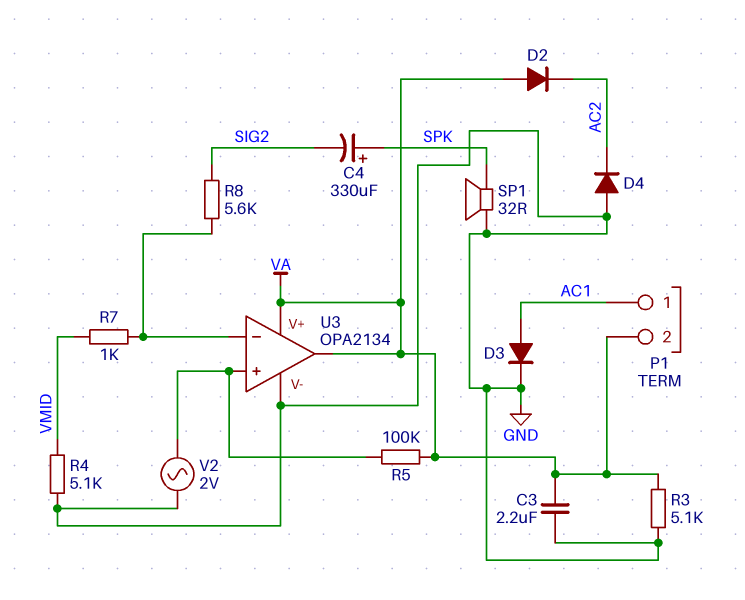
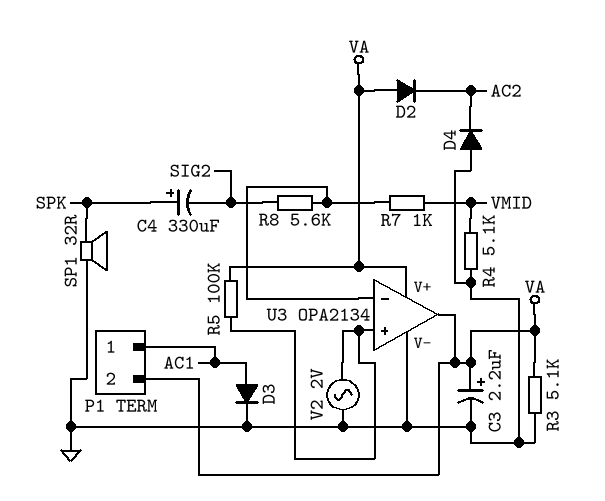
C3: 2.2uF (GND, VA) -> 2.2uF (plus VA, minus GND)

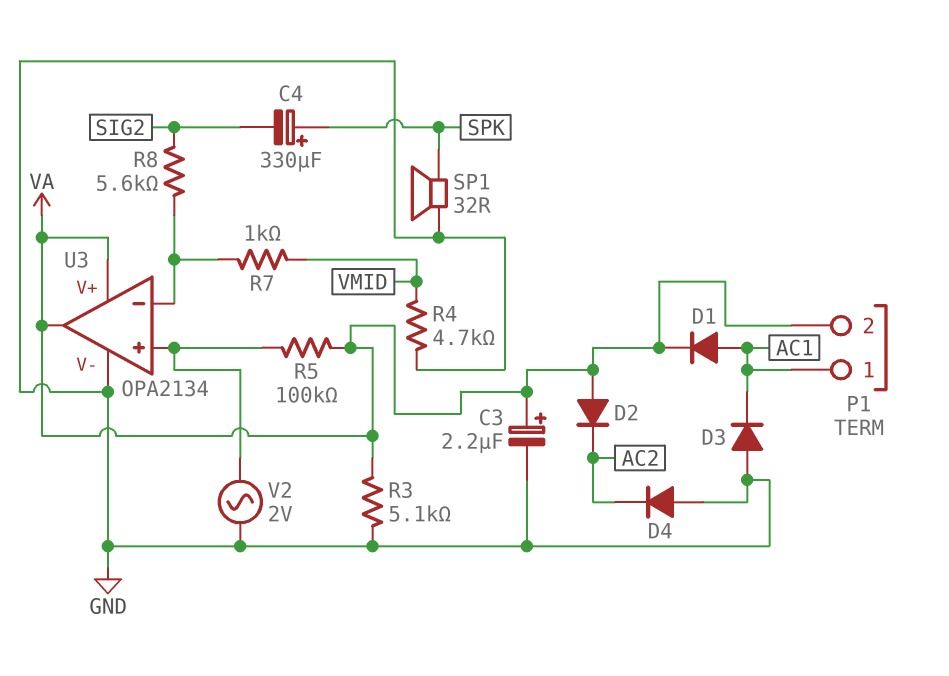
D1: none -> diode (A AC1, K VA)
D3: diode (A AC1, K GND) -> diode (A GND, K AC1)
R4: 5.1k (GND, VMID) -> 4.7k (GND, VMID)

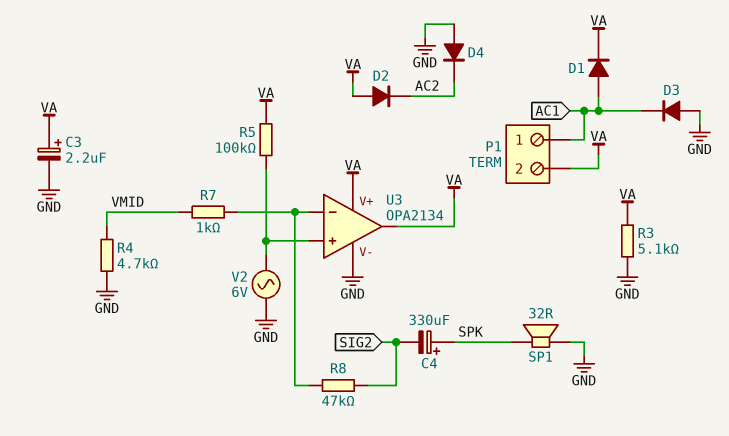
R8: 5.6k (SIG2, U3/in-) -> 47k (SIG2, U3/in-)
V2: AC 2V (GND, U3/in+) -> AC 6V (GND, U3/in+)

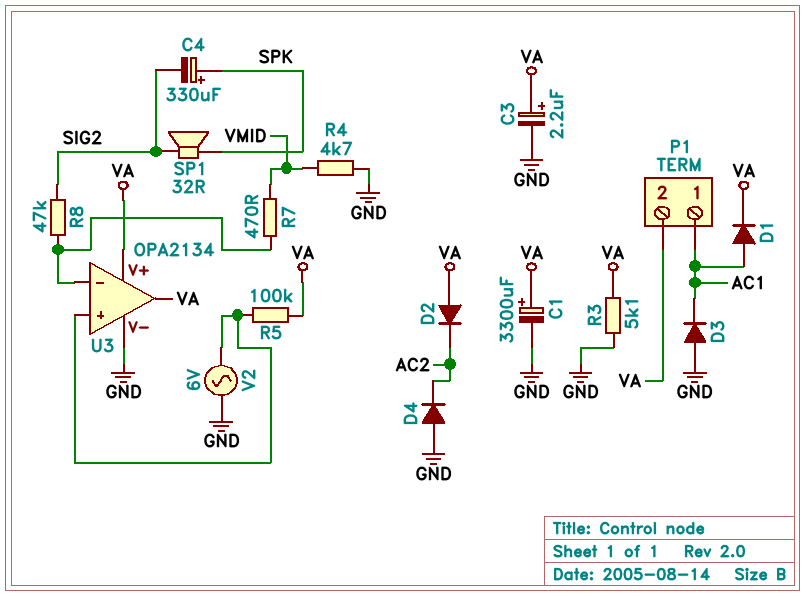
C1: none -> 3300uF (plus VA, minus GND)
R7: 1k (U3/in-, VMID) -> 470 (U3/in-, VMID)
SP1: speaker 32R (GND, SPK) -> speaker 32R (SIG2, SPK)

